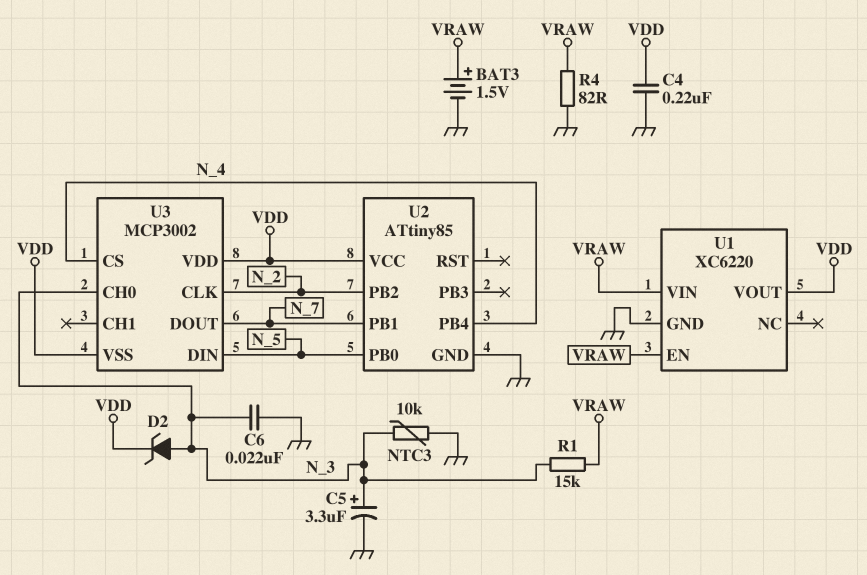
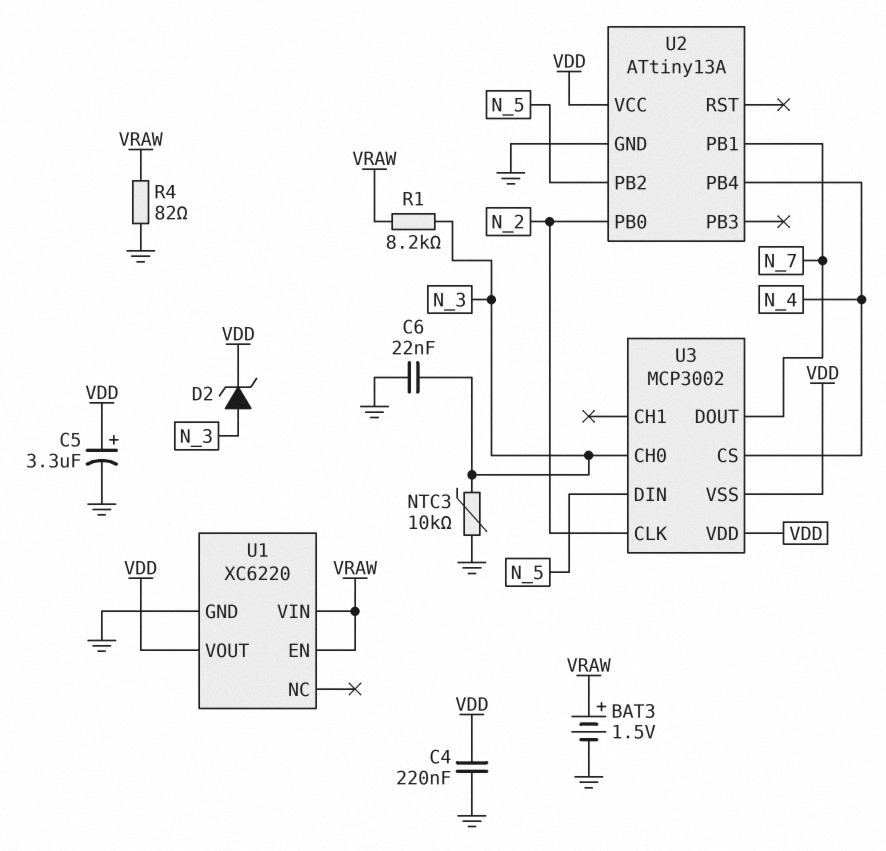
C5: 3.3uF (plus N_3, minus GND) -> 3.3uF (plus VDD, minus GND)
R1: 15k (N_3, VRAW) -> 8.2k (N_3, VRAW)
U2: ATtiny85 -> ATtiny13A
U2 pin PB0: N_5 -> N_2
U2 pin PB2: N_2 -> N_5

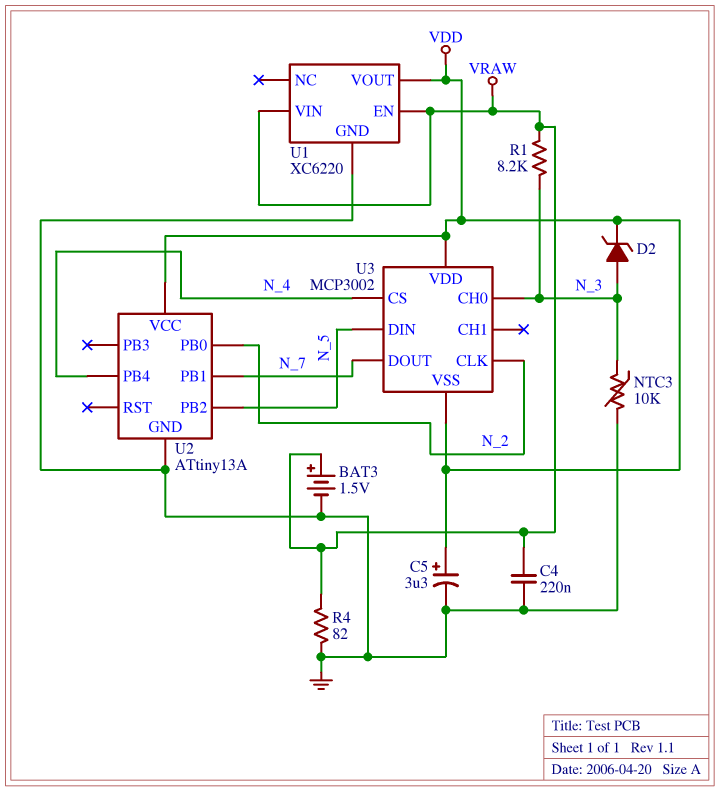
C4: 220nF (GND, VDD) -> 220nF (GND, VRAW)
C6: 22nF (GND, N_3) -> none

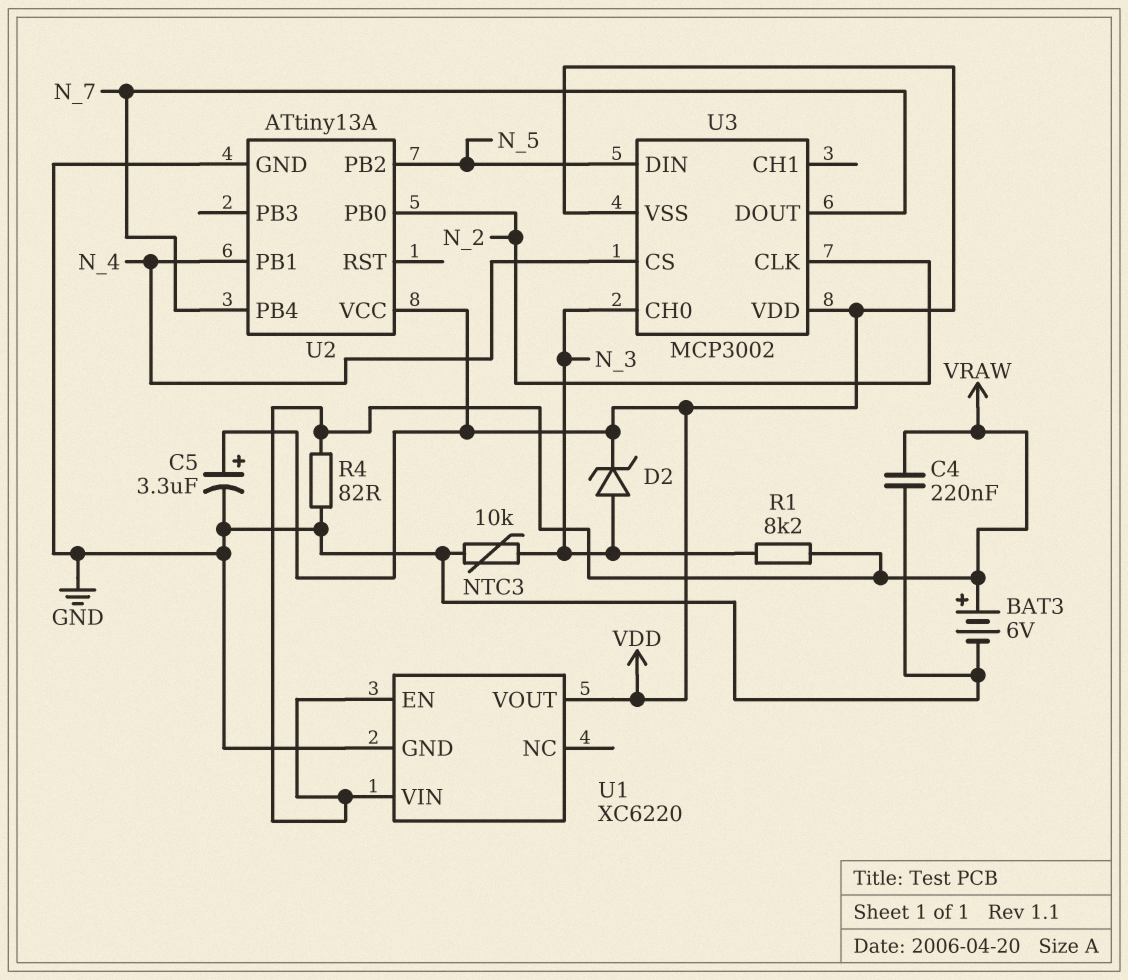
BAT3: 1.5V (plus VRAW, minus GND) -> 6V (plus VRAW, minus GND)
U2 pin PB1: N_7 -> N_4
U2 pin PB4: N_4 -> N_7

